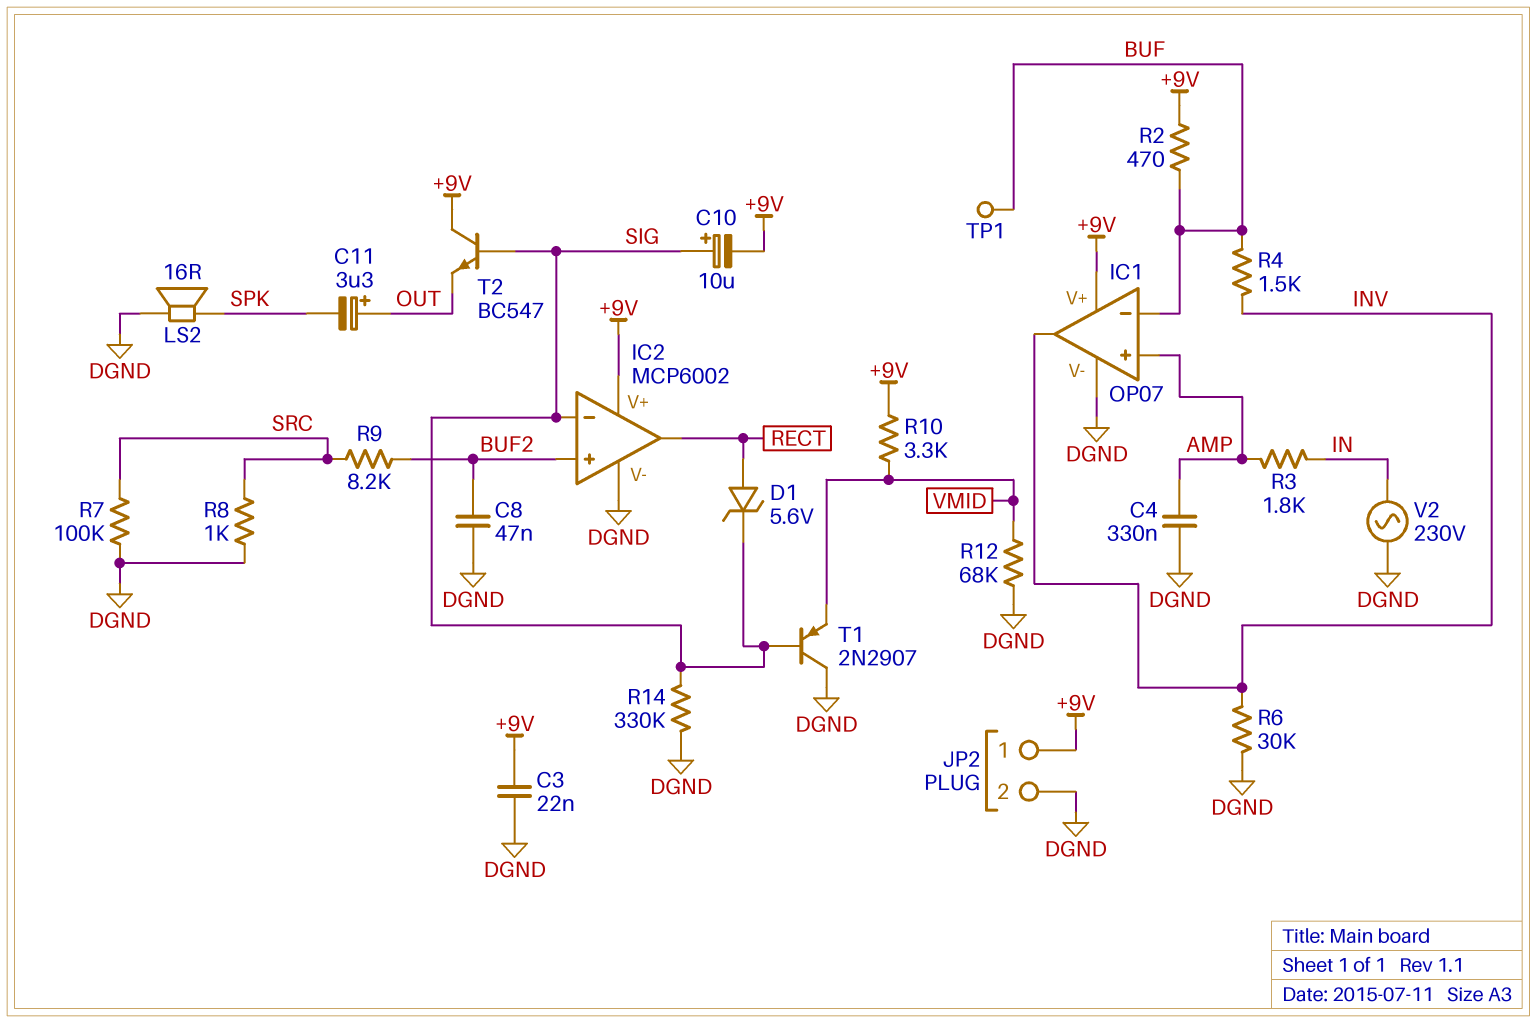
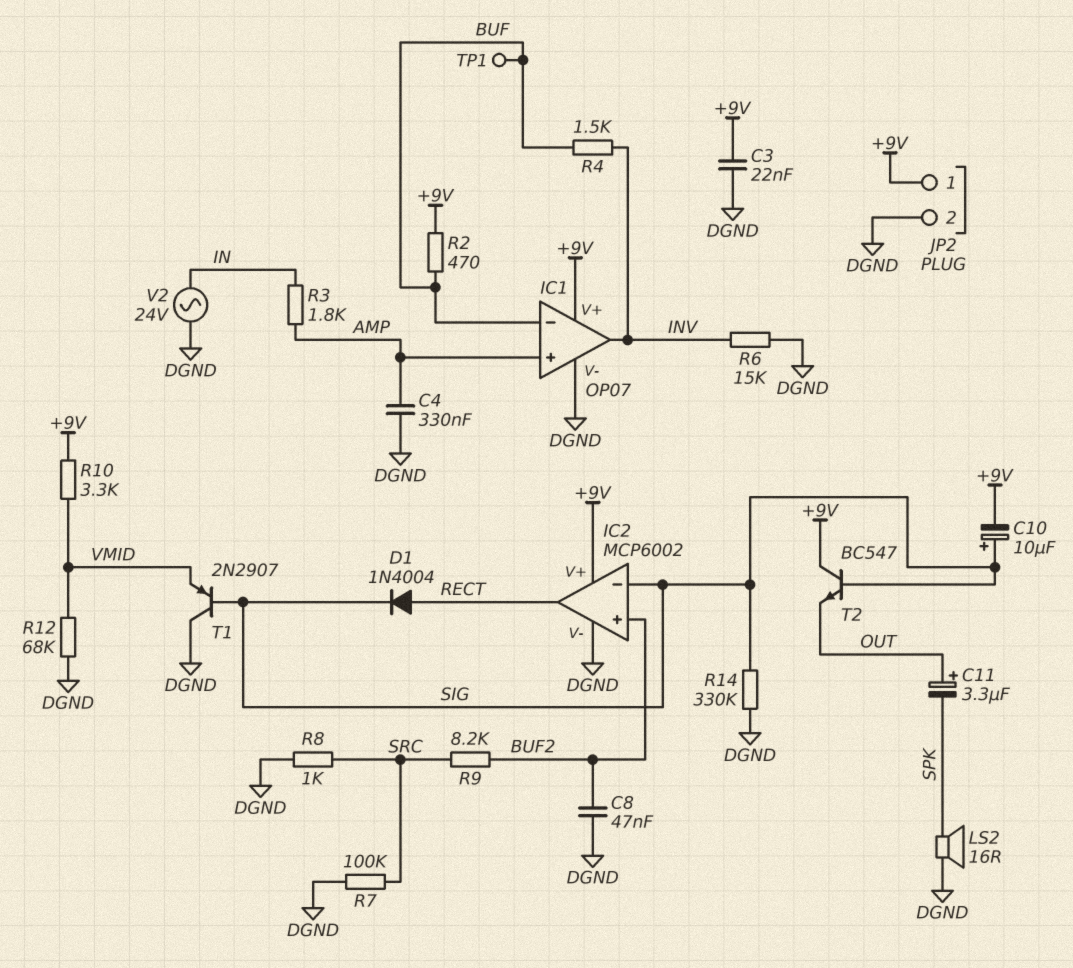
D1: zener 5.6V (A RECT, K SIG) -> diode 1N4004 (A RECT, K SIG)
R6: 30k (DGND, INV) -> 15k (DGND, INV)
V2: AC 230V (DGND, IN) -> AC 24V (DGND, IN)

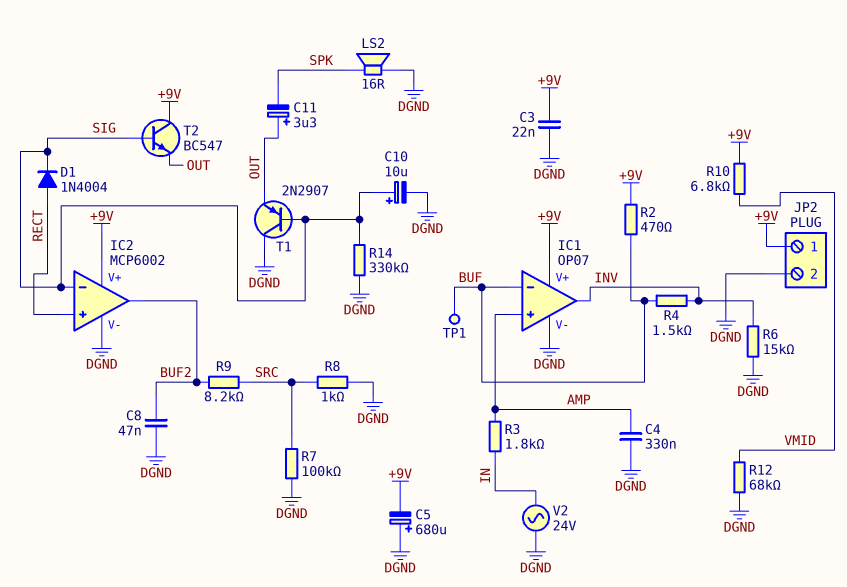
C5: none -> 680uF (plus DGND, minus +9V)
C10: 10uF (plus SIG, minus +9V) -> 10uF (plus SIG, minus DGND)
IC2 pin in+: BUF2 -> RECT
IC2 pin out: RECT -> BUF2
R10: 3.3k (+9V, VMID) -> 6.8k (+9V, VMID)
T1: PNP 2N2907 (B SIG, C DGND, E VMID) -> PNP 2N2907 (B SIG, C DGND, E OUT)

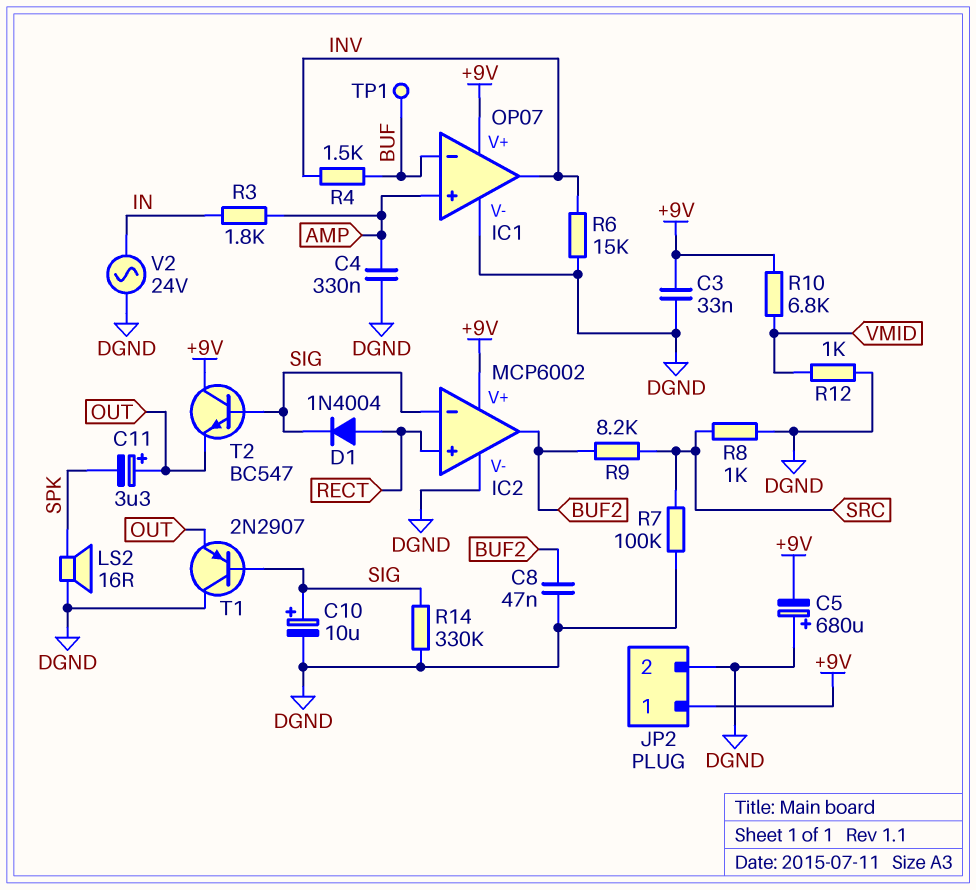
C3: 22nF (+9V, DGND) -> 33nF (+9V, DGND)
R2: 470 (+9V, BUF) -> none
R12: 68k (DGND, VMID) -> 1k (DGND, VMID)

